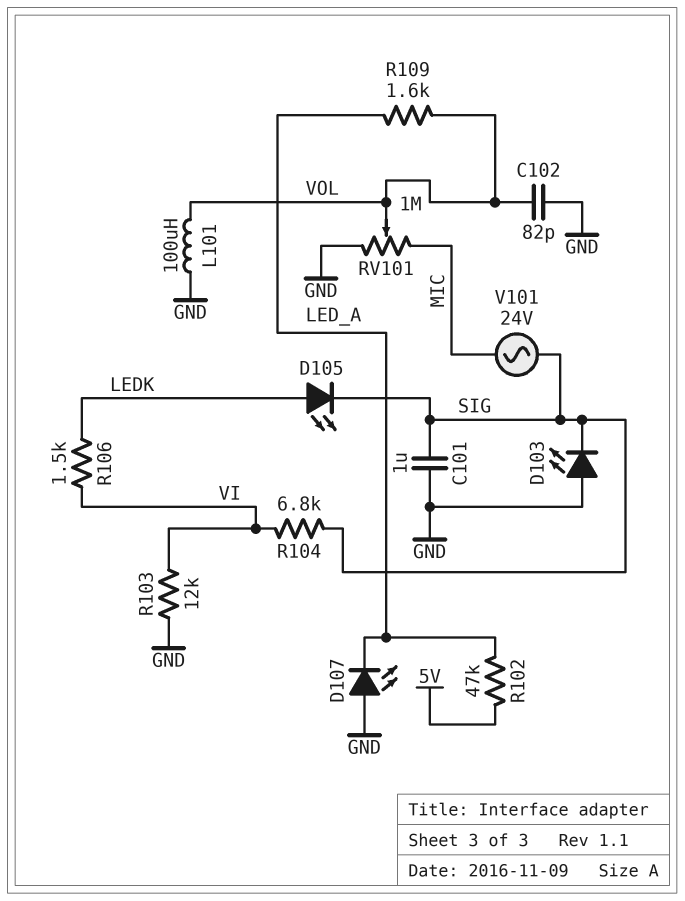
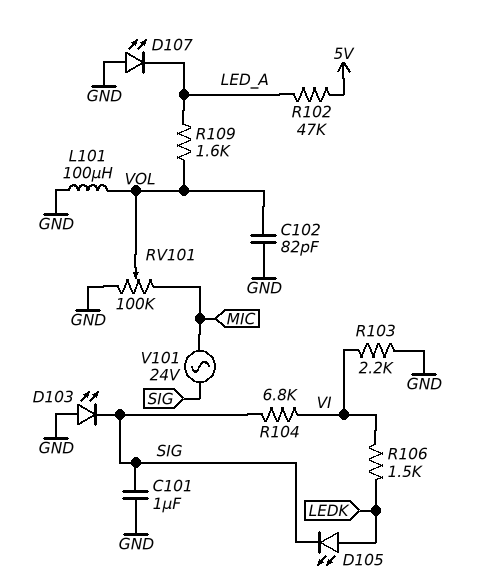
R103: 12k (GND, VI) -> 2.2k (GND, VI)
RV101: 1M (GND, MIC, wiper VOL) -> 100k (GND, MIC, wiper VOL)

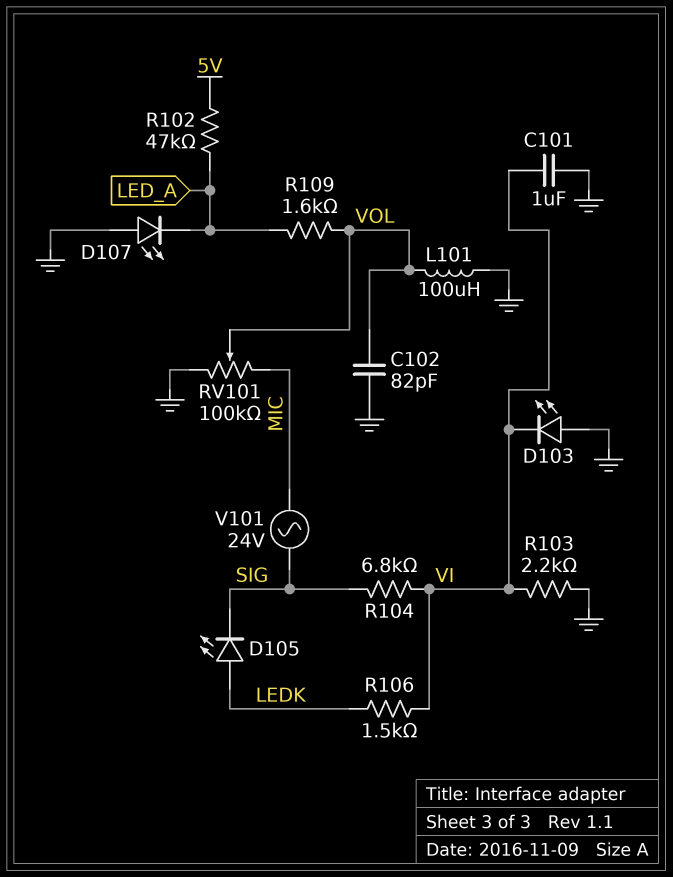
C101: 1uF (GND, SIG) -> 1uF (GND, VI)
D103: LED (A GND, K SIG) -> LED (A GND, K VI)

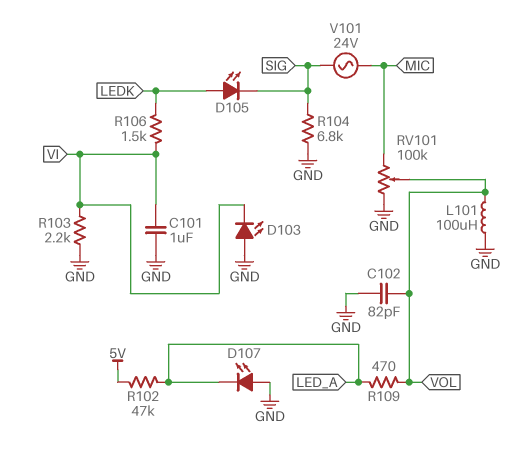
R104: 6.8k (SIG, VI) -> 6.8k (GND, SIG)
R109: 1.6k (LED_A, VOL) -> 470 (LED_A, VOL)

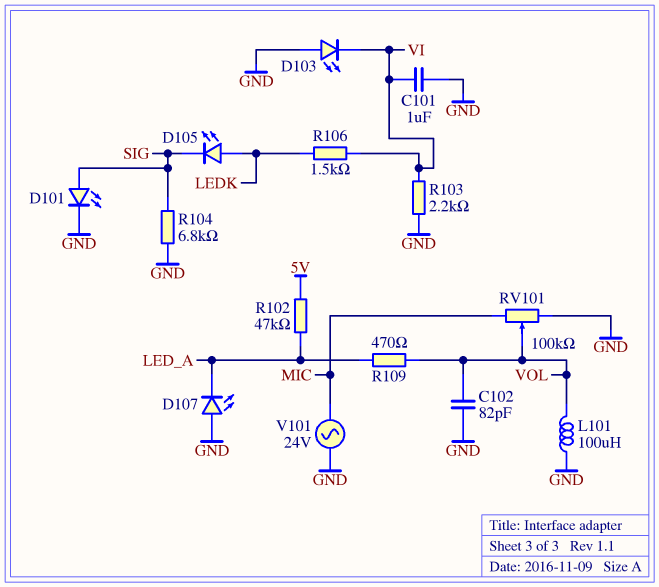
D101: none -> LED (A SIG, K GND)
V101: AC 24V (MIC, SIG) -> AC 24V (GND, MIC)

